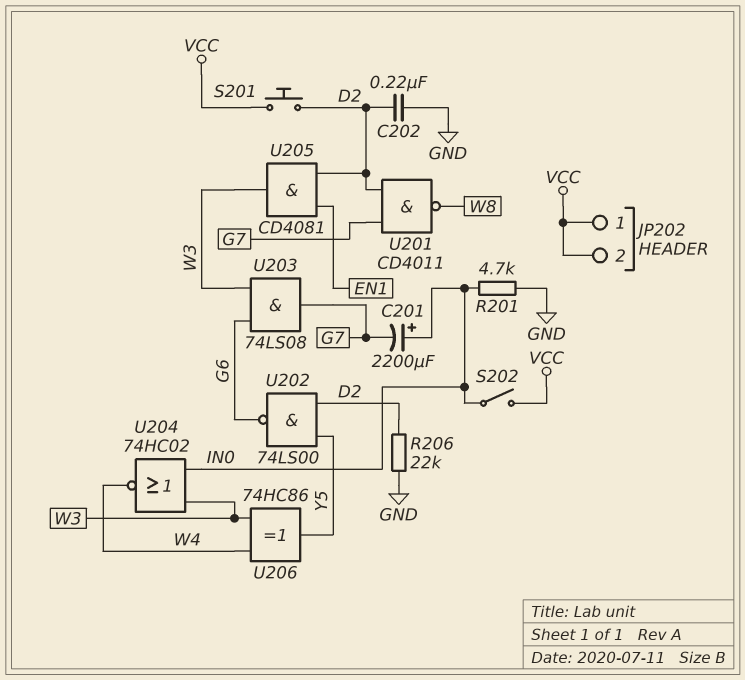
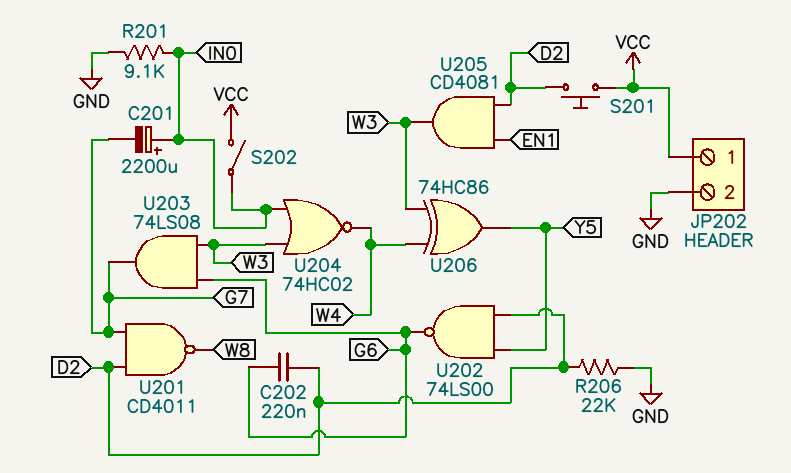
C202: 220nF (D2, GND) -> 220nF (D2, G6)
JP202 pin 2: VCC -> GND
R201: 4.7k (GND, IN0) -> 9.1k (GND, IN0)

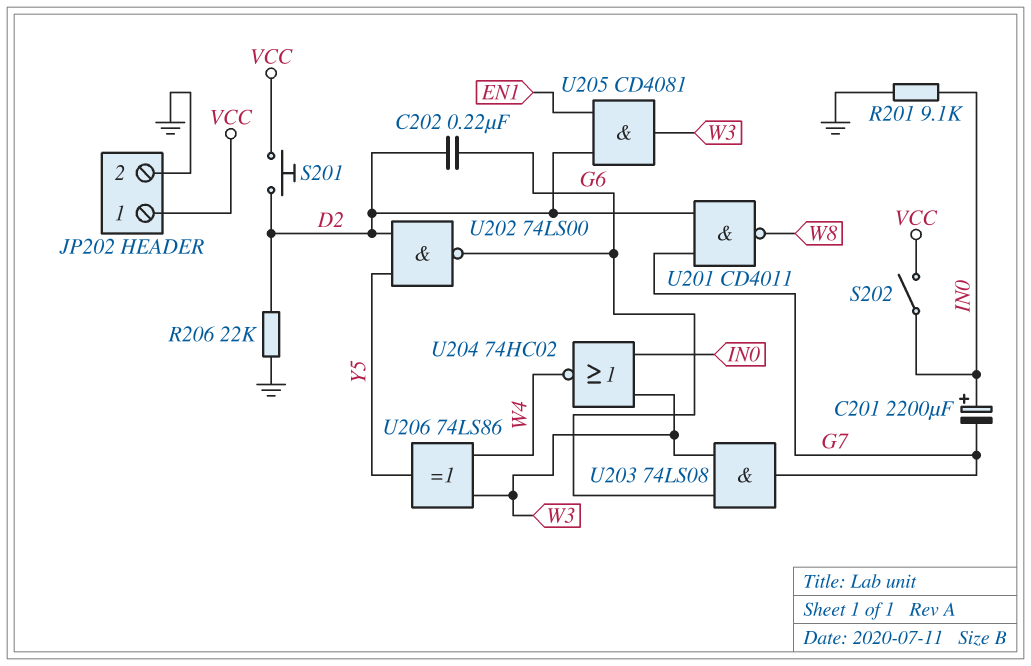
U206: XOR 74HC86 (in W3, in W4, out Y5) -> XOR 74LS86 (in W3, in W4, out Y5)

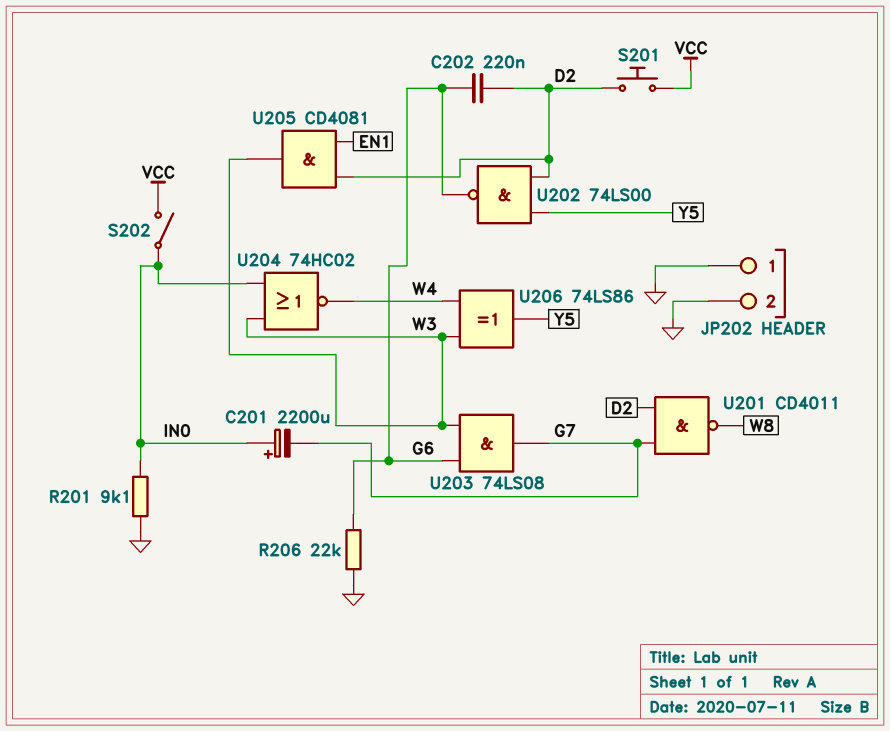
JP202 pin 1: VCC -> GND
R206: 22k (D2, GND) -> 22k (G6, GND)

